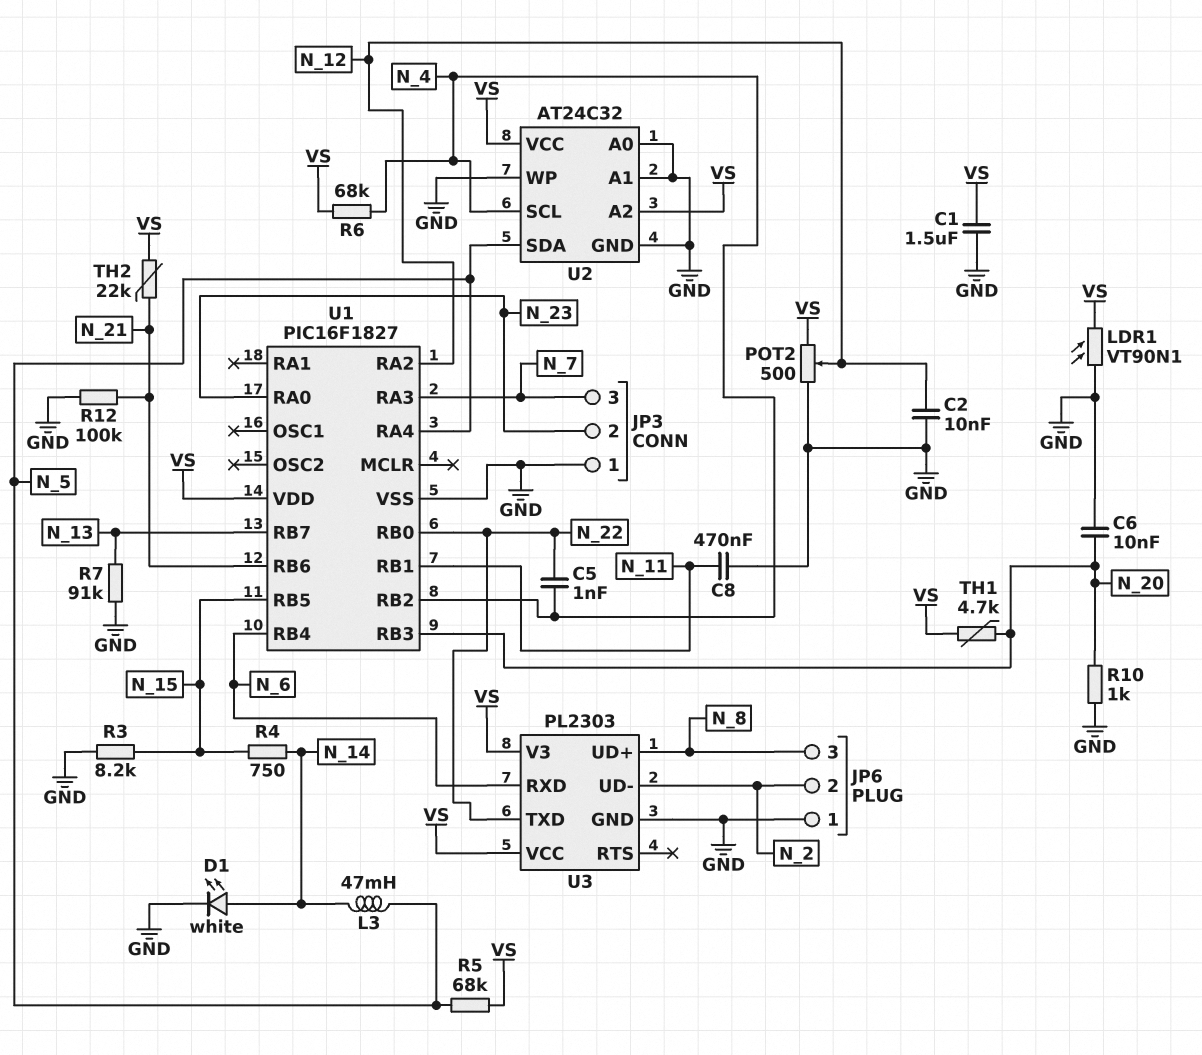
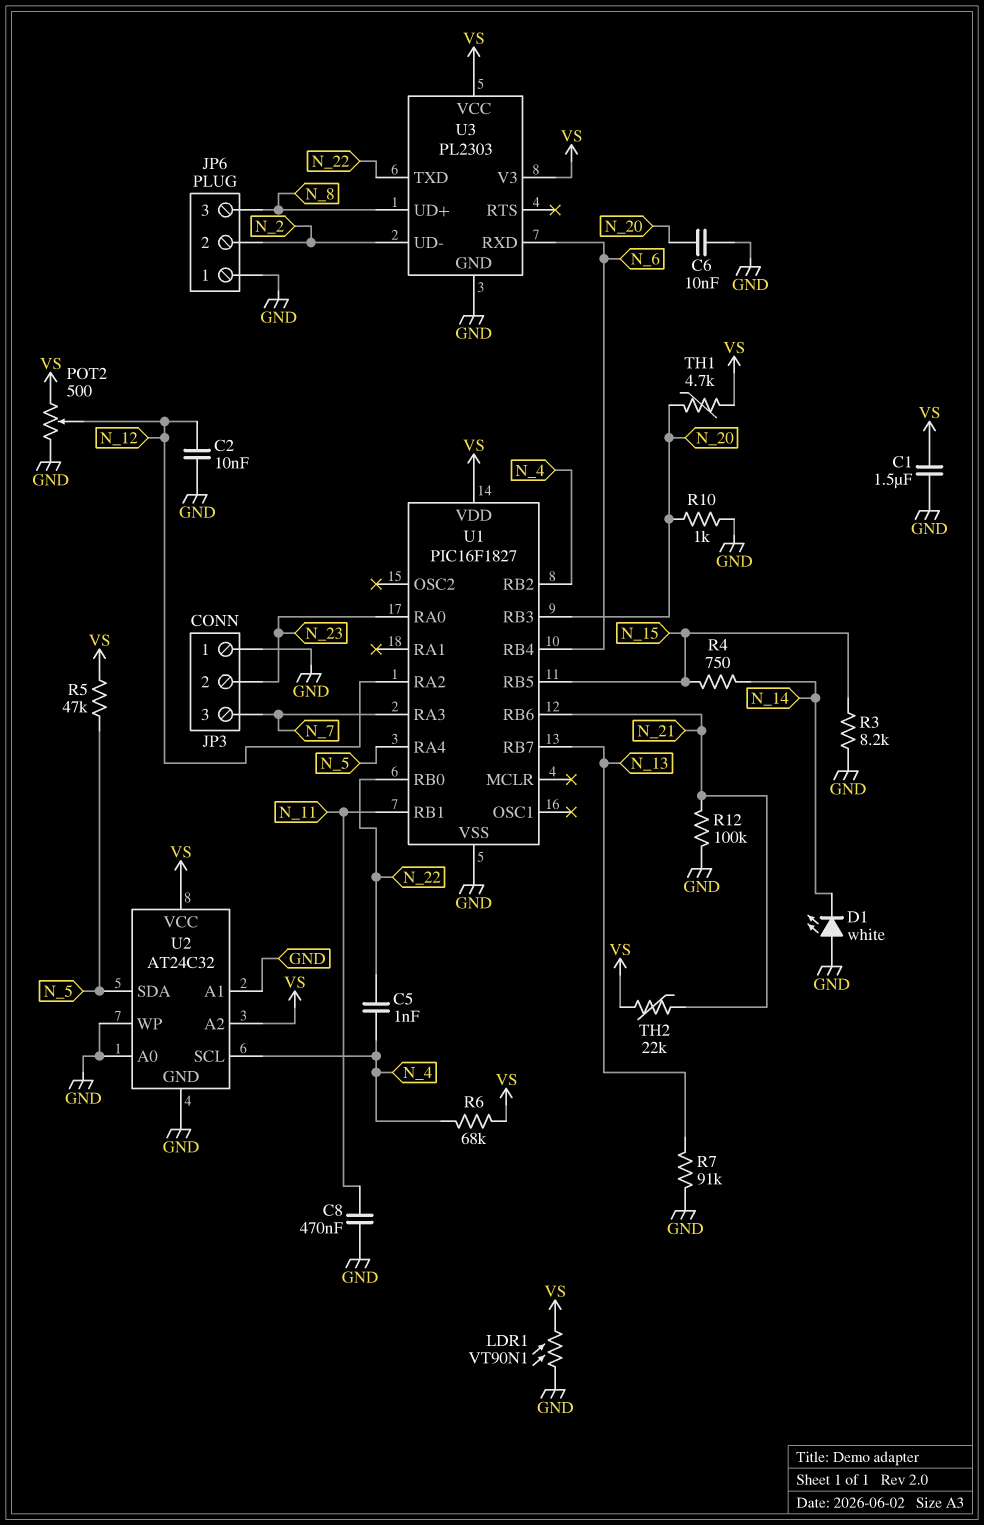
D1: LED white (A N_14, K GND) -> LED white (A GND, K N_14)
L3: 47mH (N_5, N_14) -> none
R5: 68k (N_5, VS) -> 47k (N_5, VS)

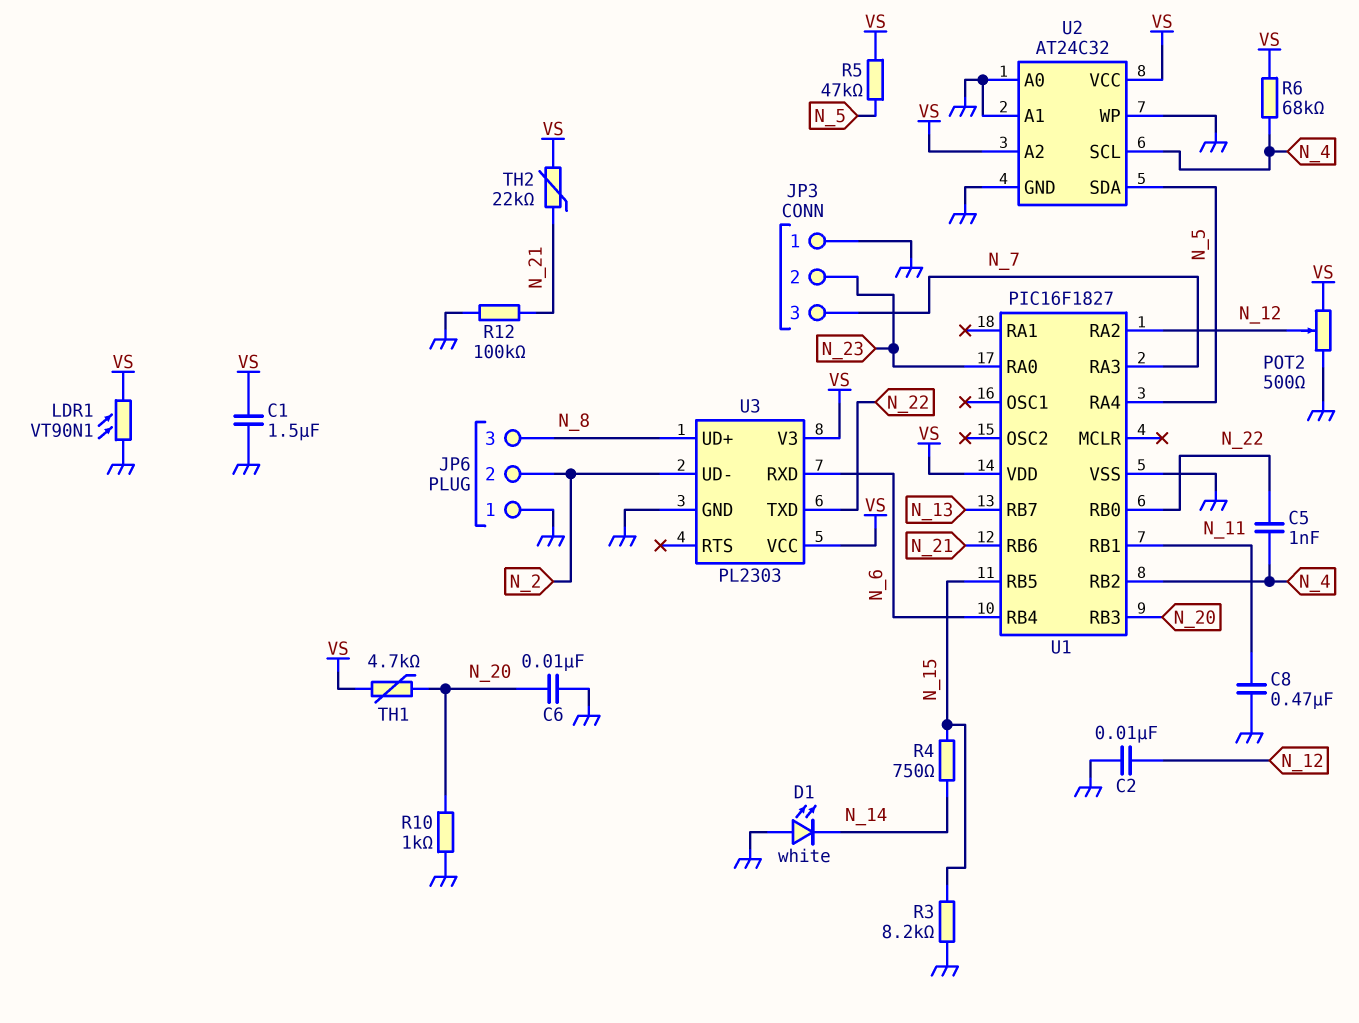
R7: 91k (GND, N_13) -> none

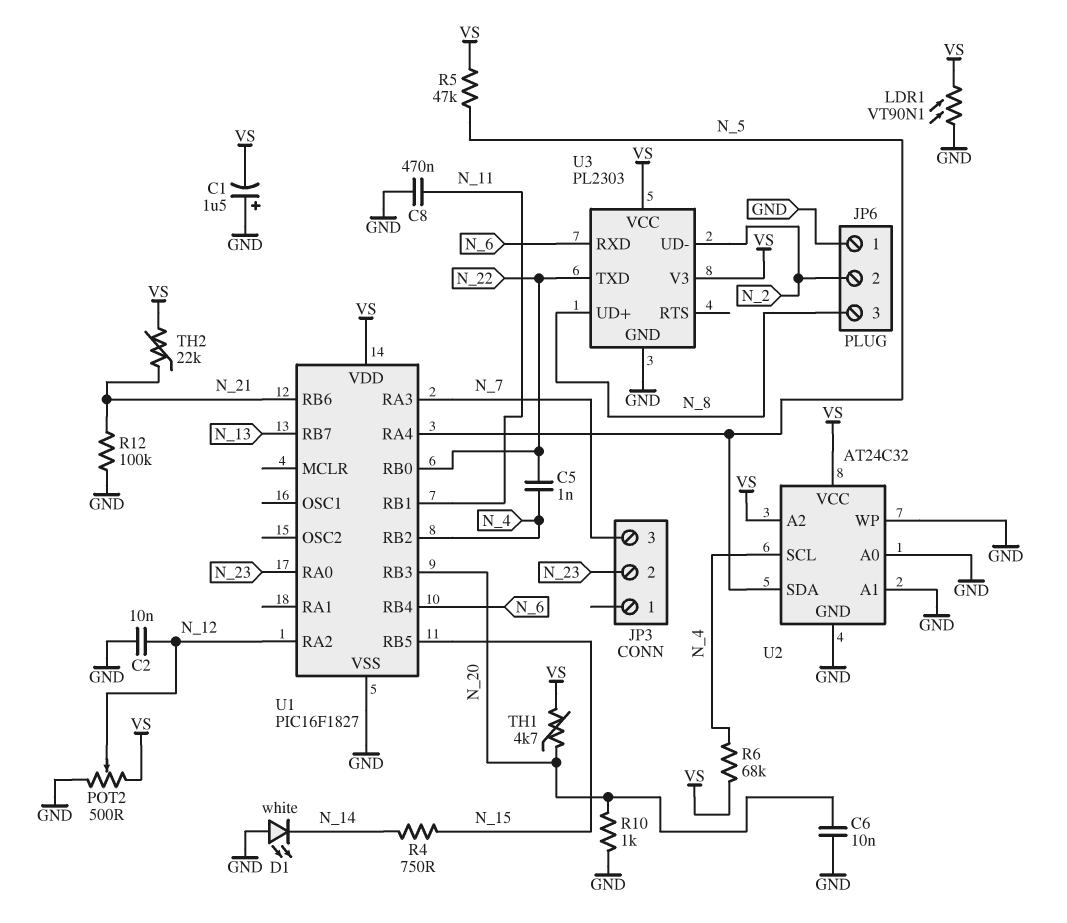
C1: 1.5uF (GND, VS) -> 1.5uF (plus GND, minus VS)
JP3 pin 1: GND -> none
R3: 8.2k (GND, N_15) -> none

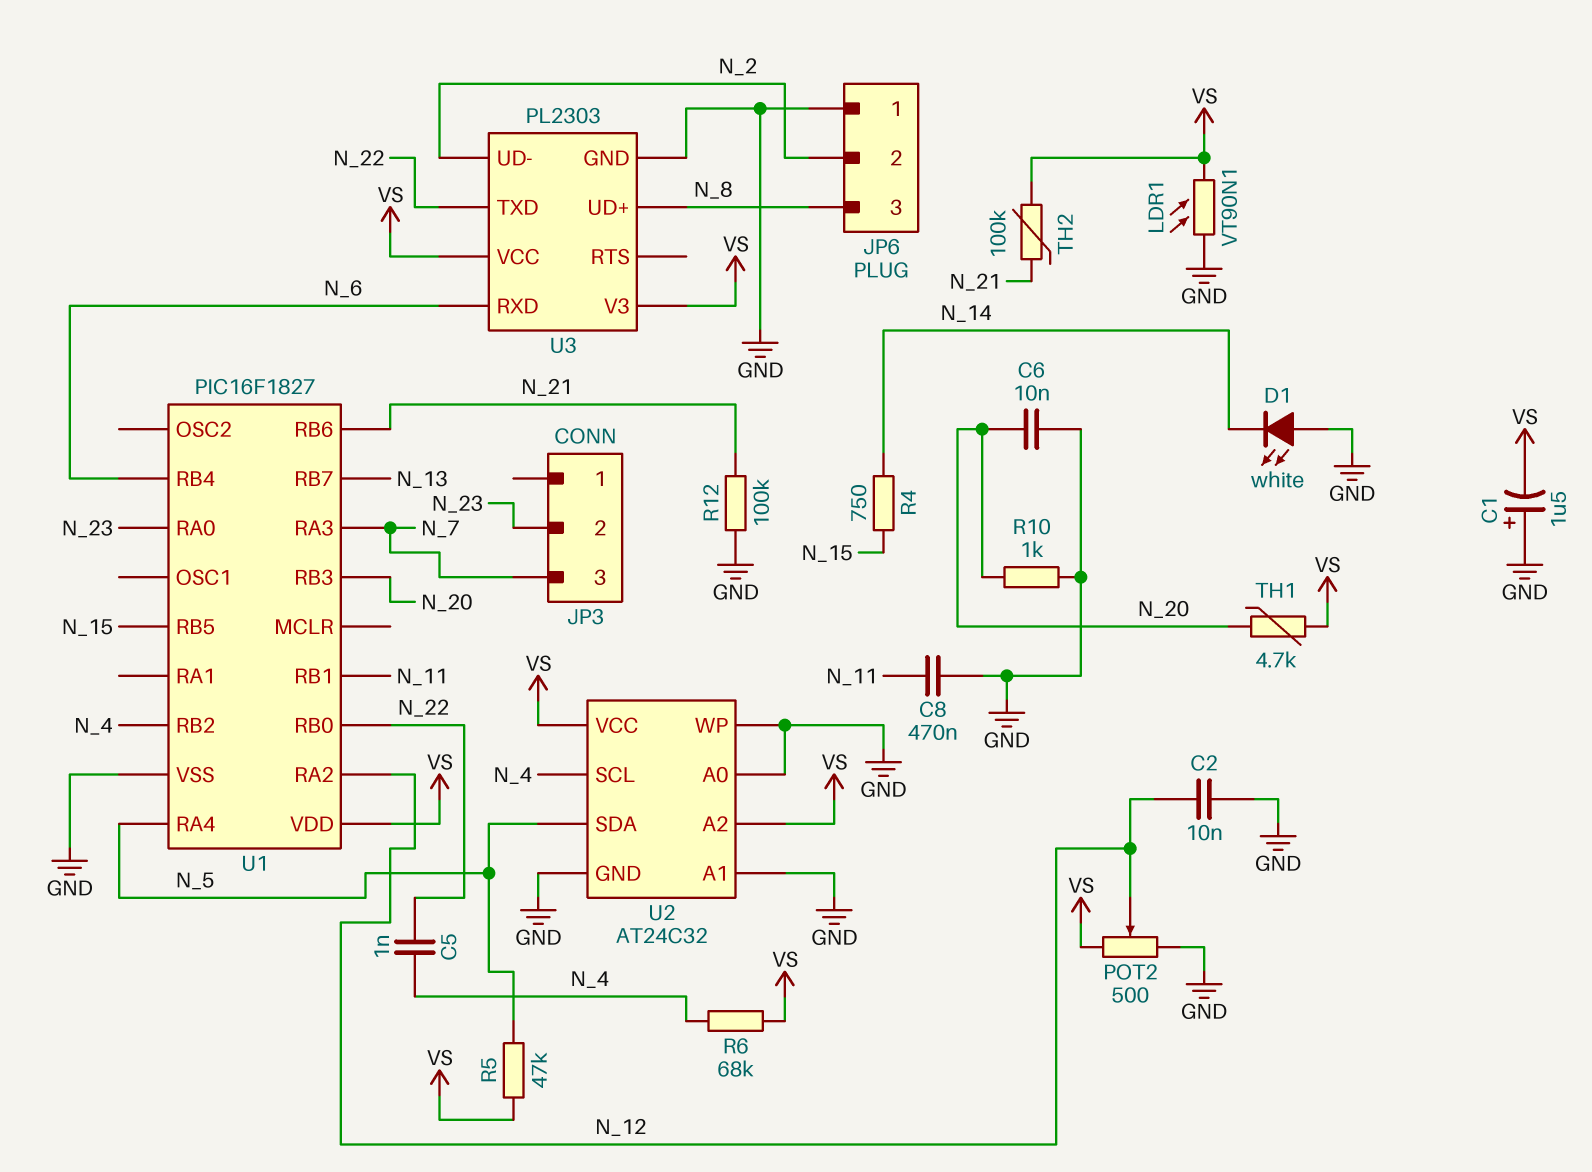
TH2: 22k (N_21, VS) -> 100k (N_21, VS)

